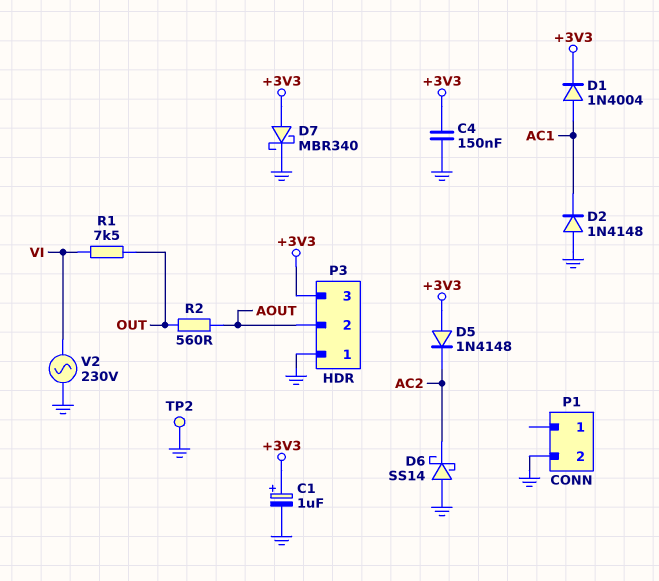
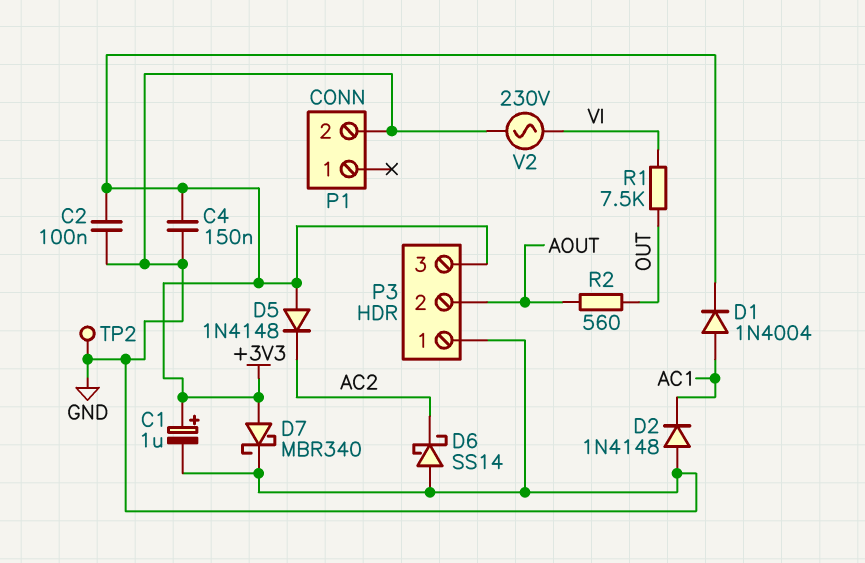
C2: none -> 100nF (+3V3, GND)

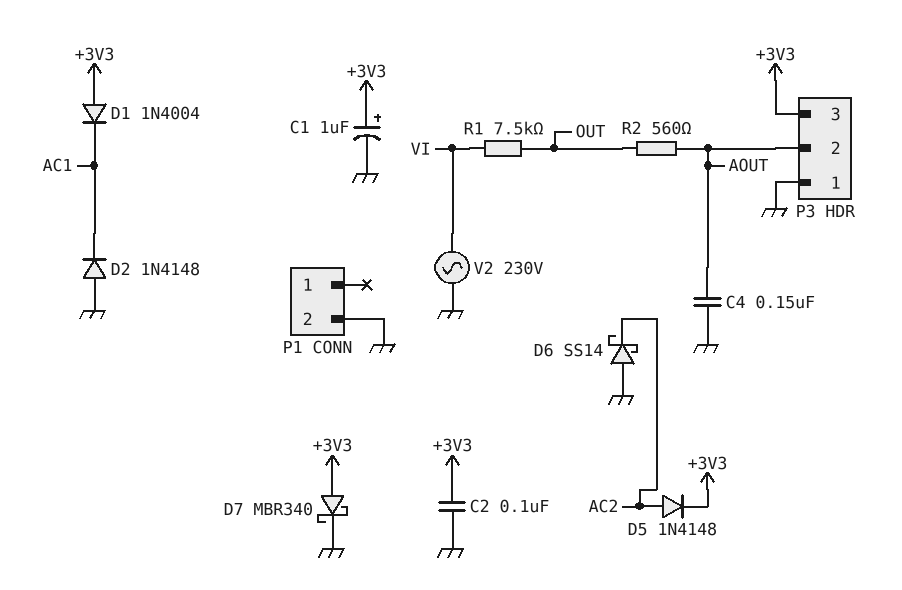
C4: 150nF (+3V3, GND) -> 150nF (AOUT, GND)
D1: diode 1N4004 (A AC1, K +3V3) -> diode 1N4004 (A +3V3, K AC1)
D5: diode 1N4148 (A +3V3, K AC2) -> diode 1N4148 (A AC2, K +3V3)
TP2: test point (GND) -> none

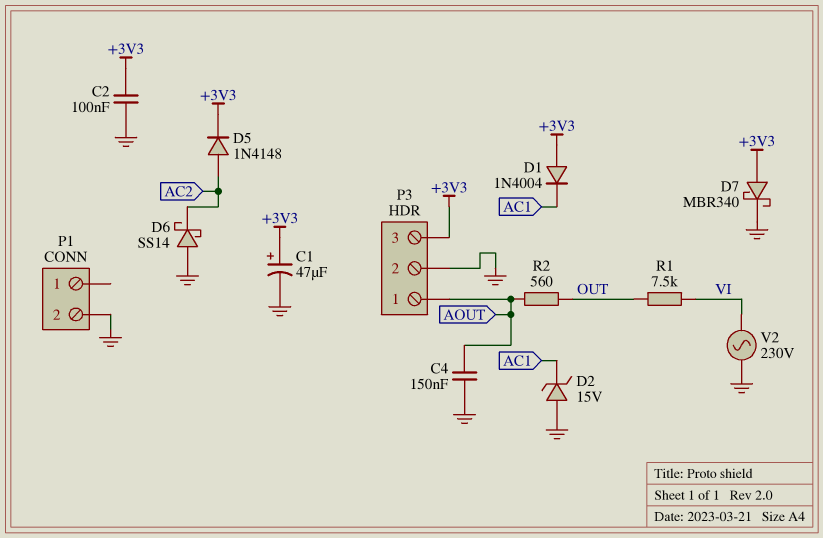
C1: 1uF (plus +3V3, minus GND) -> 47uF (plus +3V3, minus GND)
D2: diode 1N4148 (A GND, K AC1) -> zener 15V (A GND, K AC1)
P3 pin 1: GND -> AOUT
P3 pin 2: AOUT -> GND

